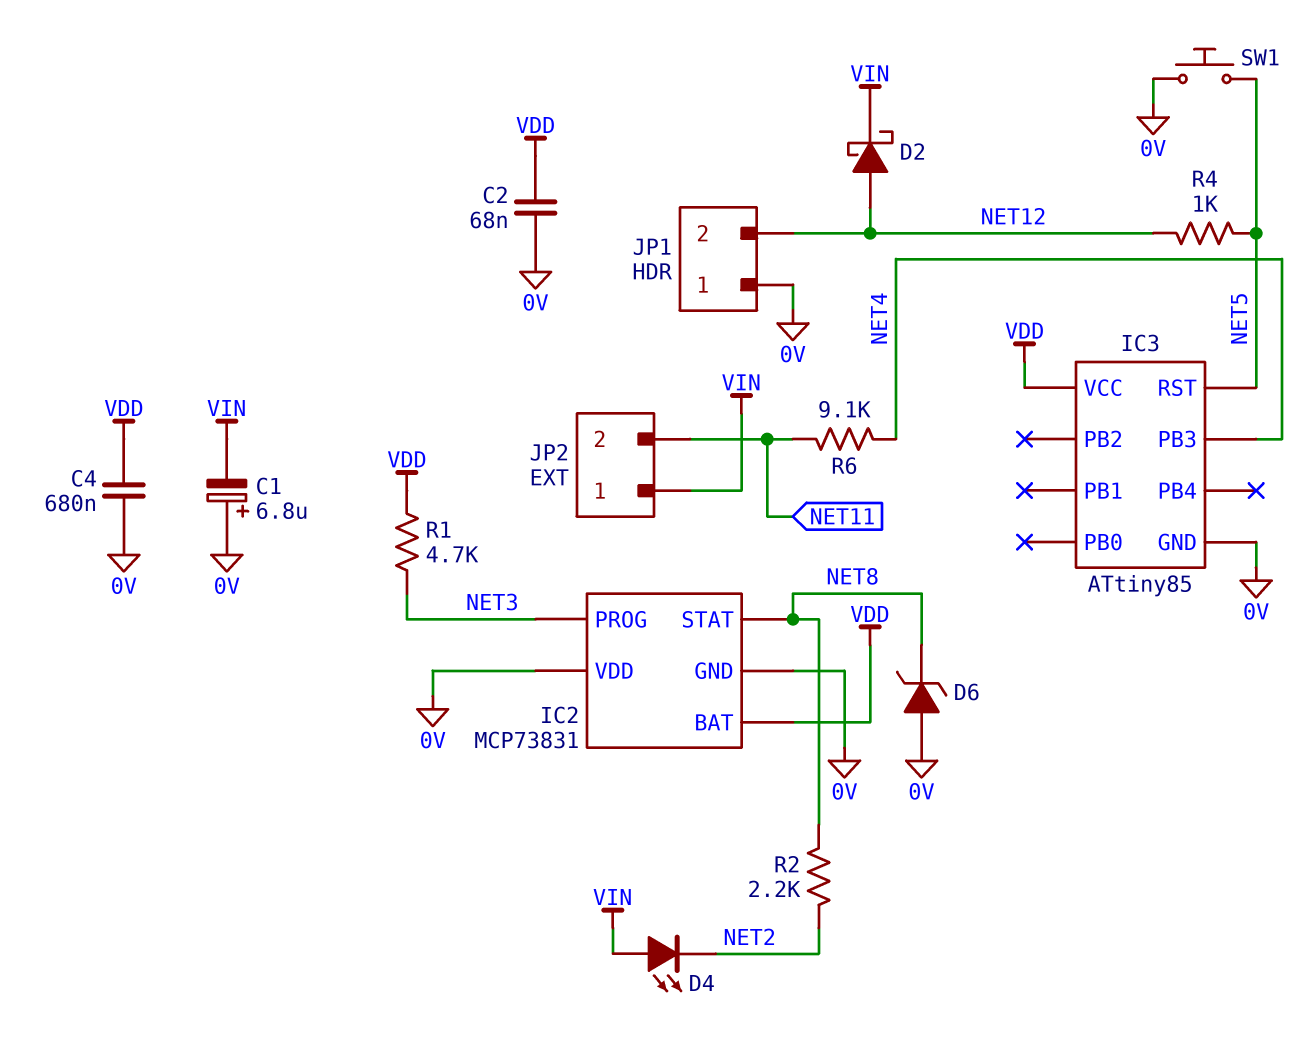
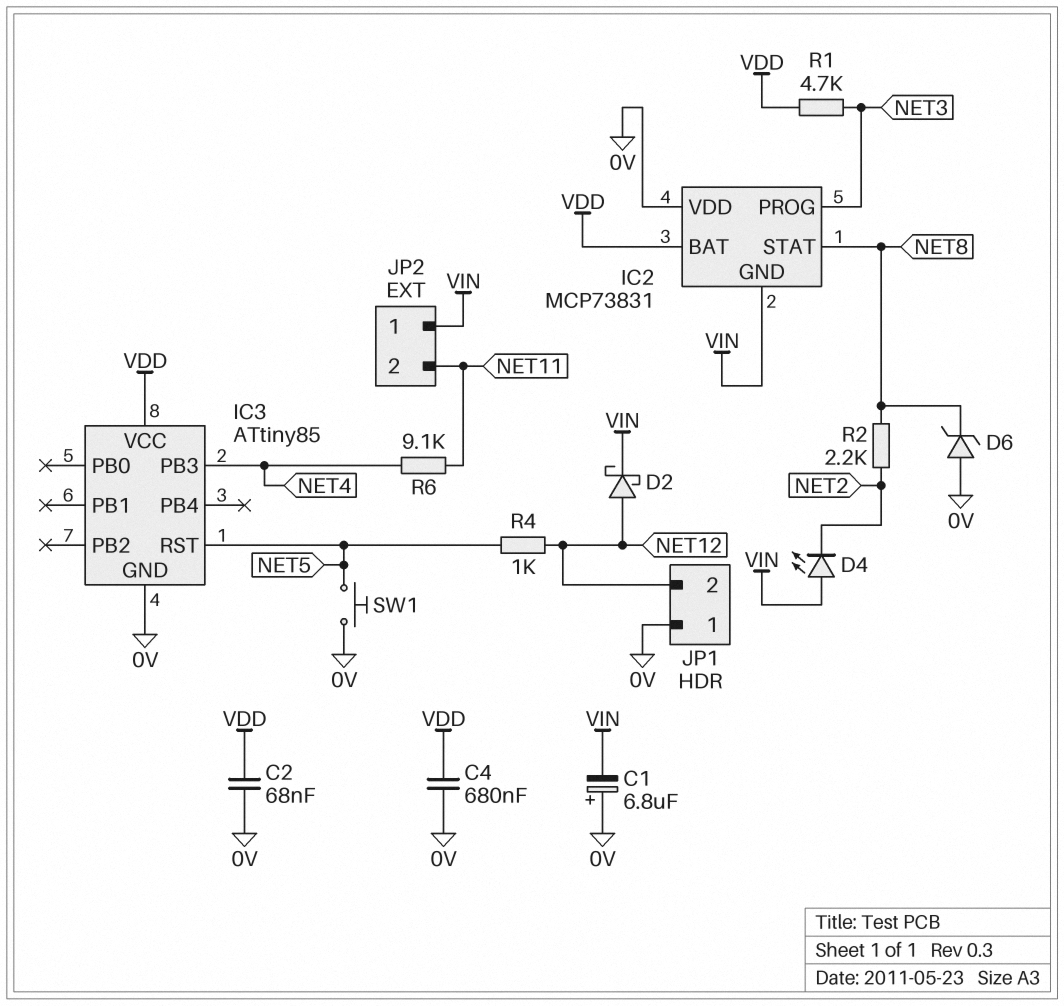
IC2 pin GND: 0V -> VIN

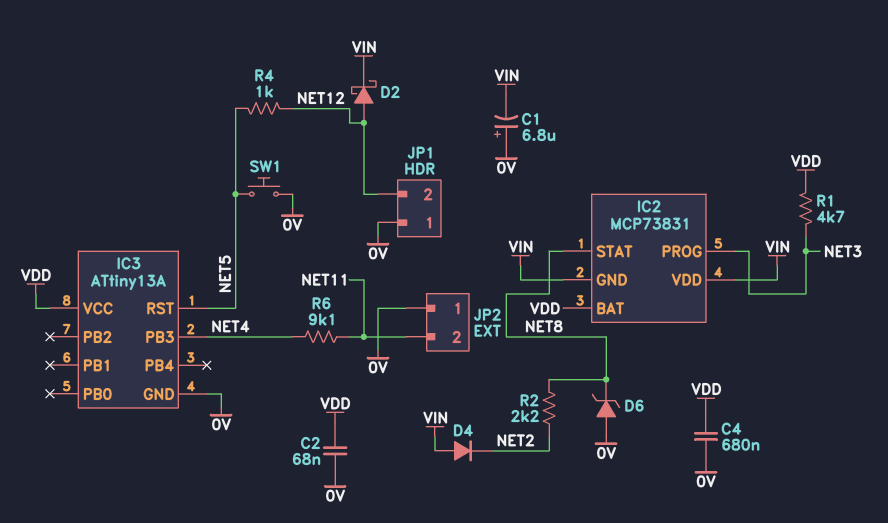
D4: LED (A VIN, K NET2) -> diode (A VIN, K NET2)
IC2 pin VDD: 0V -> VIN
IC3: ATtiny85 -> ATtiny13A
JP2 pin 1: VIN -> 0V

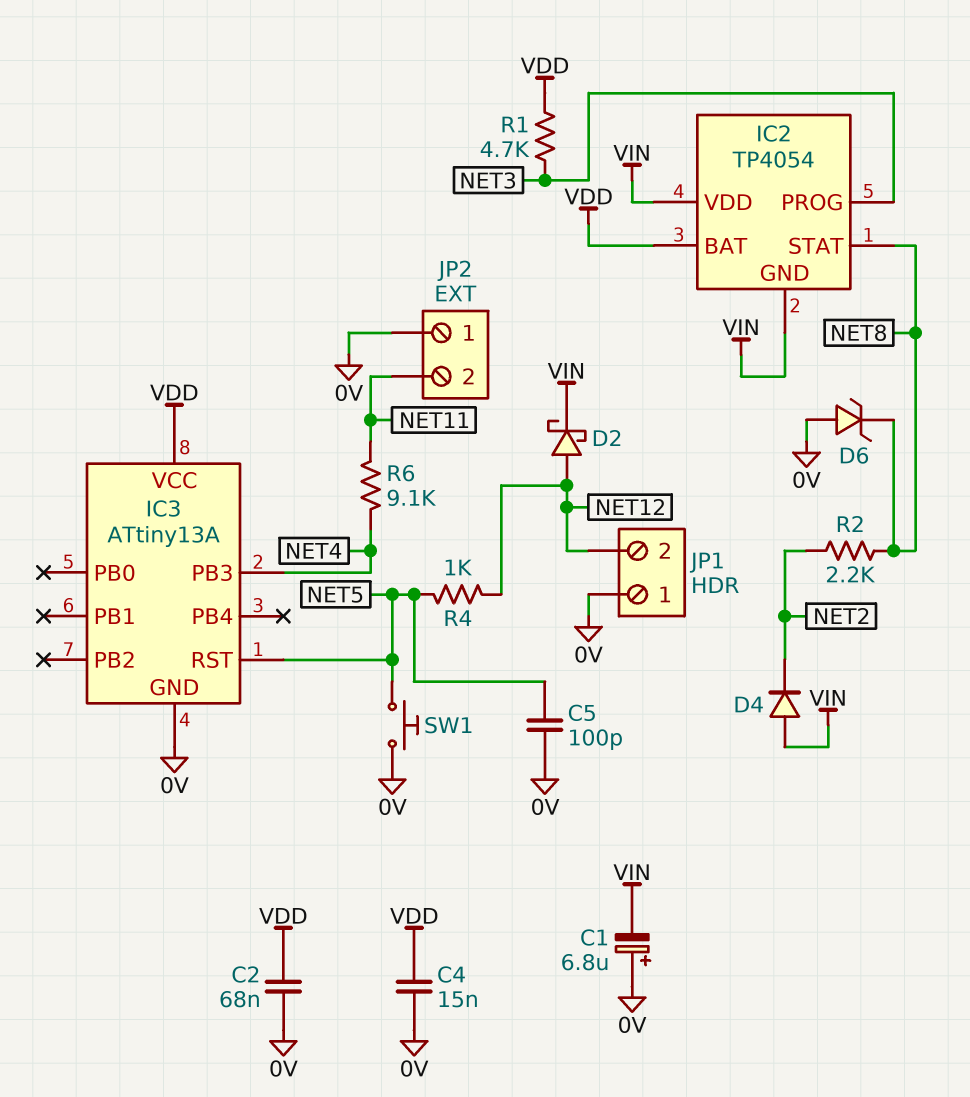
C4: 680nF (0V, VDD) -> 15nF (0V, VDD)
C5: none -> 100pF (0V, NET5)
IC2: MCP73831 -> TP4054

